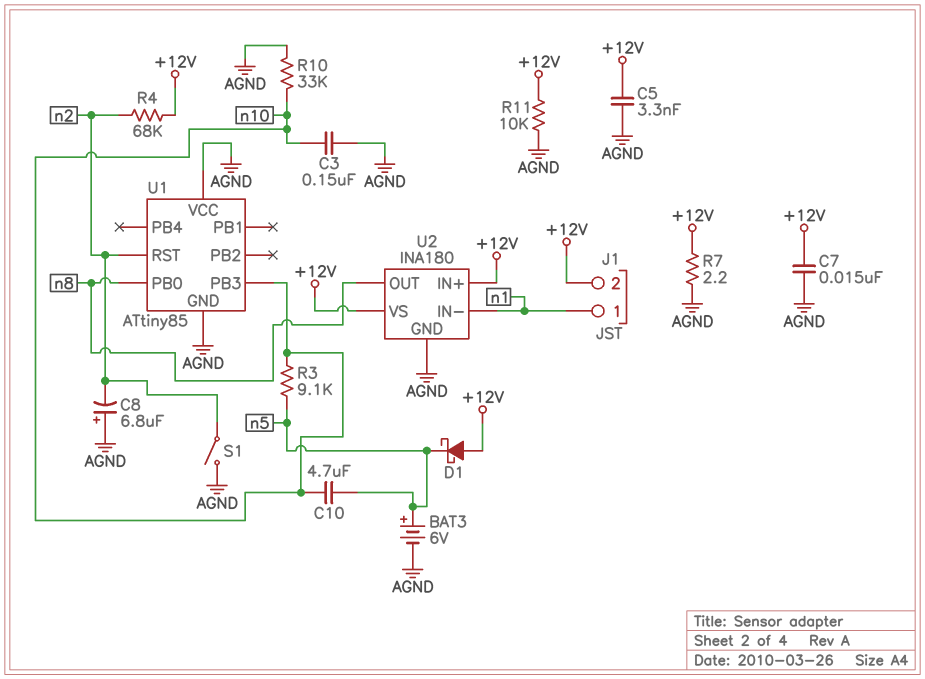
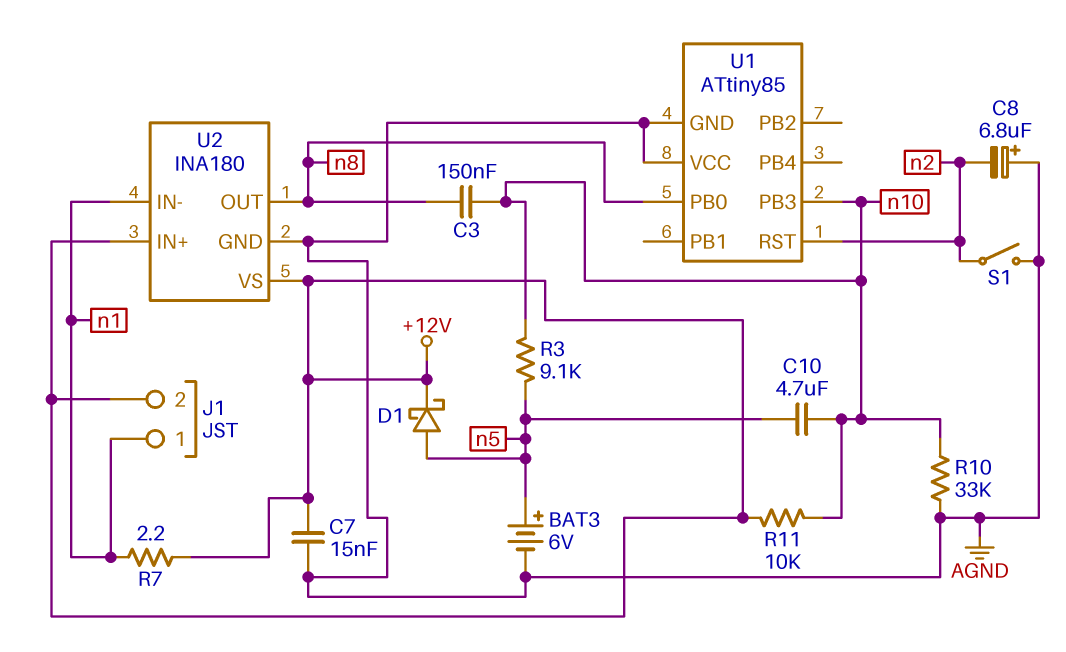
C3: 150nF (AGND, n10) -> 150nF (n8, n10)
C5: 3.3nF (+12V, AGND) -> none
D1: schottky (A +12V, K n5) -> schottky (A n5, K +12V)
R4: 68k (+12V, n2) -> none
R7: 2.2 (+12V, AGND) -> 2.2 (+12V, n1)
R11: 10k (+12V, AGND) -> 10k (+12V, n10)

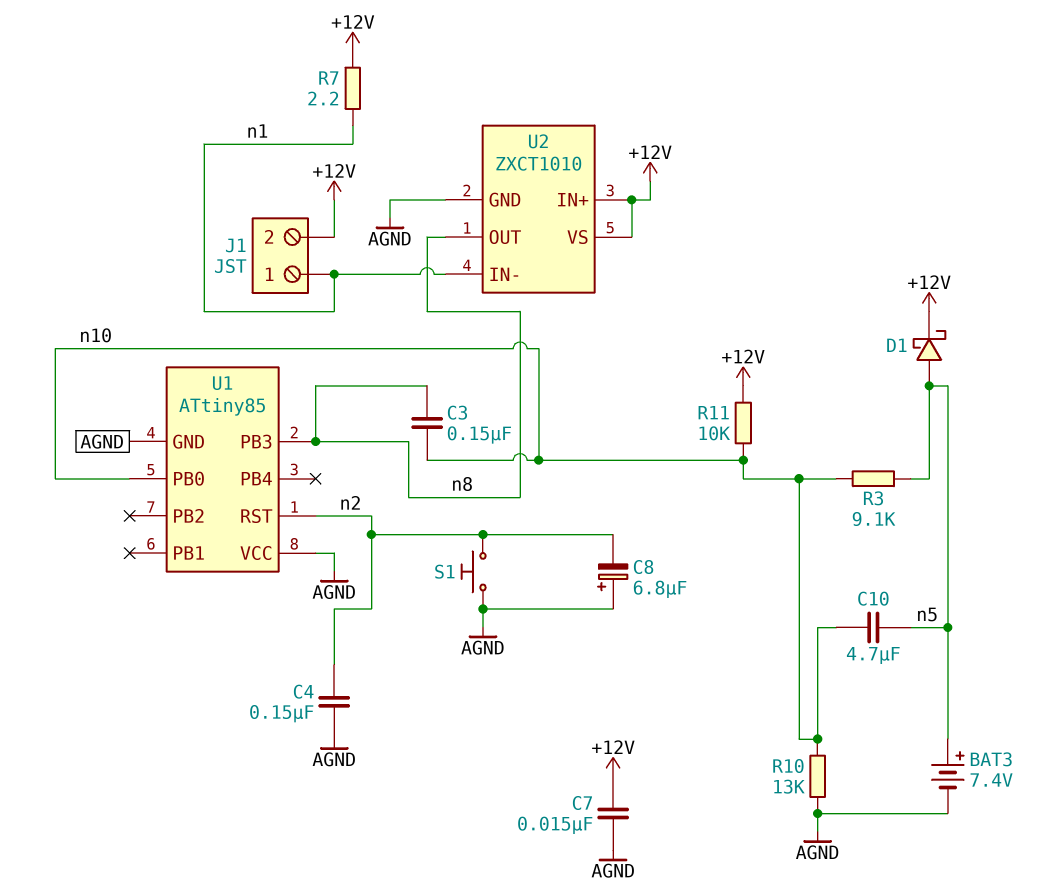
BAT3: 6V (plus n5, minus AGND) -> 7.4V (plus n5, minus AGND)
C4: none -> 150nF (AGND, n2)
R10: 33k (AGND, n10) -> 13k (AGND, n10)
S1: switch (AGND, n2) -> button (AGND, n2)
U1 pin PB0: n8 -> n10
U1 pin PB3: n10 -> n8
U2: INA180 -> ZXCT1010

